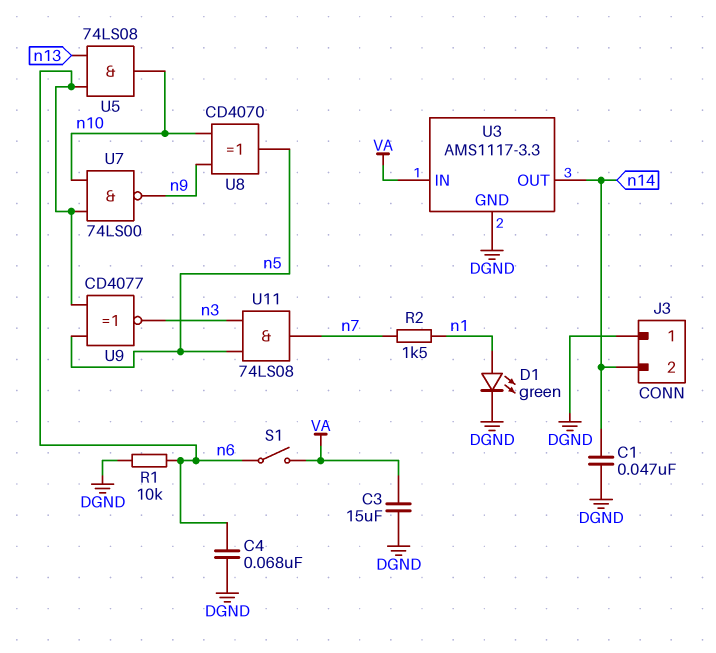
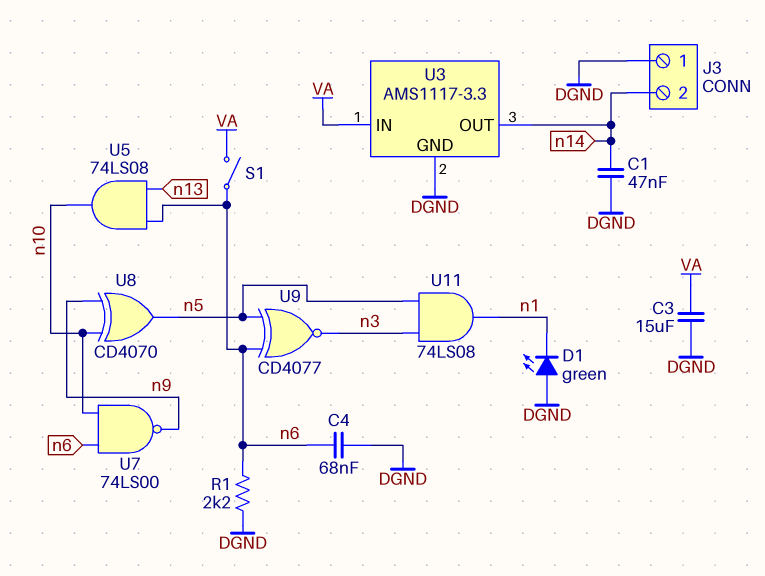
D1: LED green (A n1, K DGND) -> LED green (A DGND, K n1)
R1: 10k (DGND, n6) -> 2.2k (DGND, n6)
R2: 1.5k (n1, n7) -> none
U11: AND 74LS08 (in n3, in n5, out n7) -> AND 74LS08 (in n3, in n5, out n1)

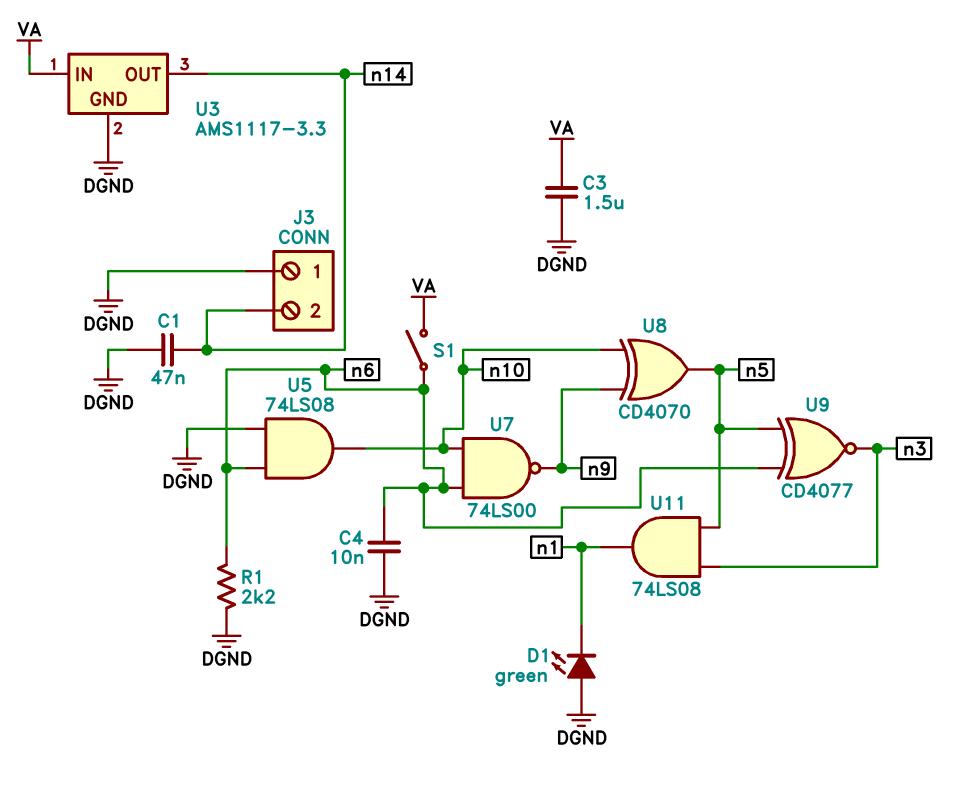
C3: 15uF (DGND, VA) -> 1.5uF (DGND, VA)
C4: 68nF (DGND, n6) -> 10nF (DGND, n6)
U5: AND 74LS08 (in n6, in n13, out n10) -> AND 74LS08 (in DGND, in n6, out n10)

